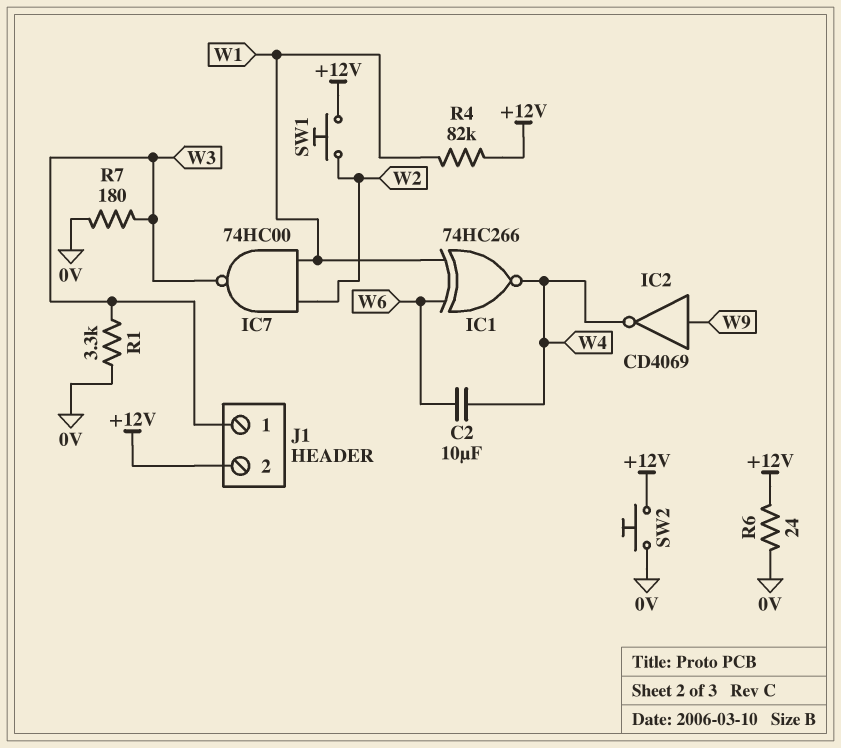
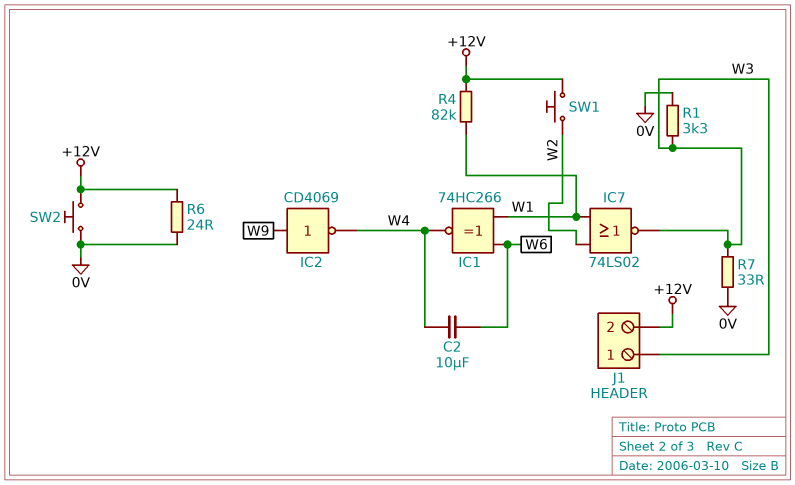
IC7: NAND 74HC00 (in W1, in W2, out W3) -> NOR 74LS02 (in W1, in W2, out W3)
R7: 180 (0V, W3) -> 33 (0V, W3)

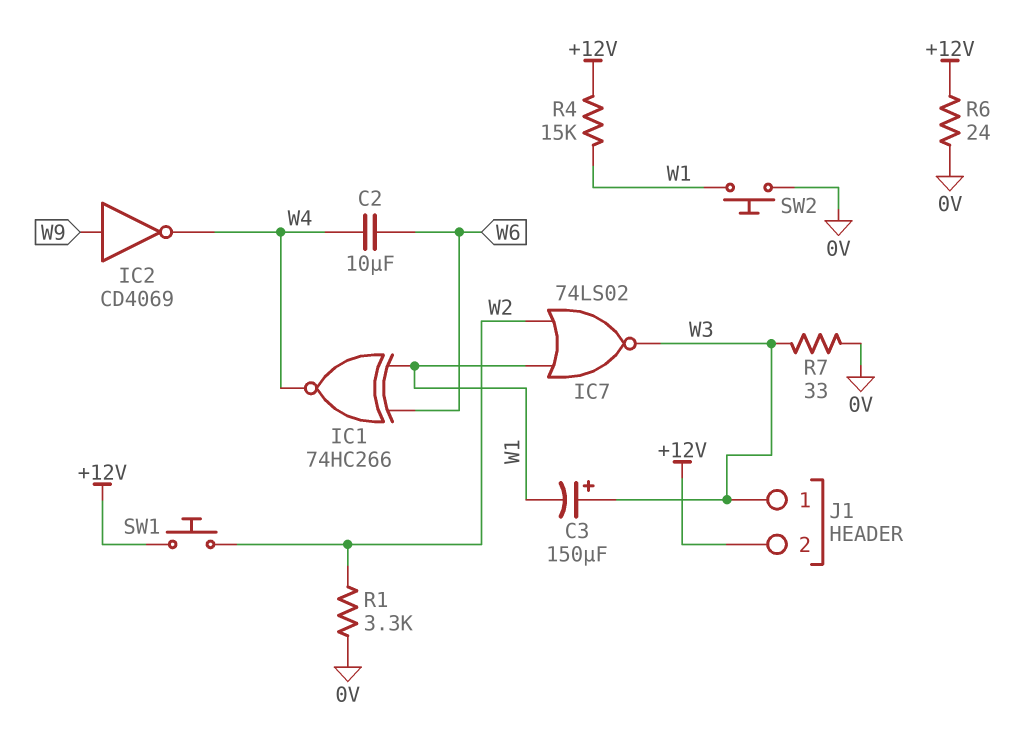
C3: none -> 150uF (plus W3, minus W1)
R1: 3.3k (0V, W3) -> 3.3k (0V, W2)
R4: 82k (+12V, W1) -> 15k (+12V, W1)
SW2: button (+12V, 0V) -> button (0V, W1)

